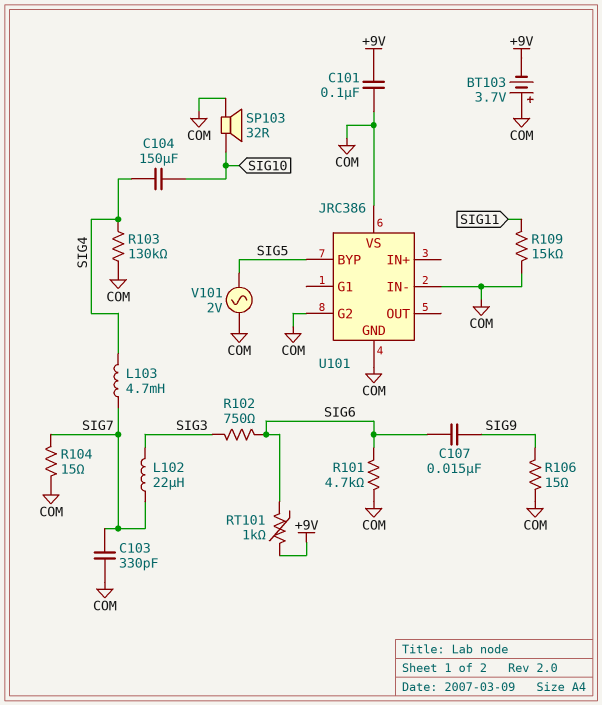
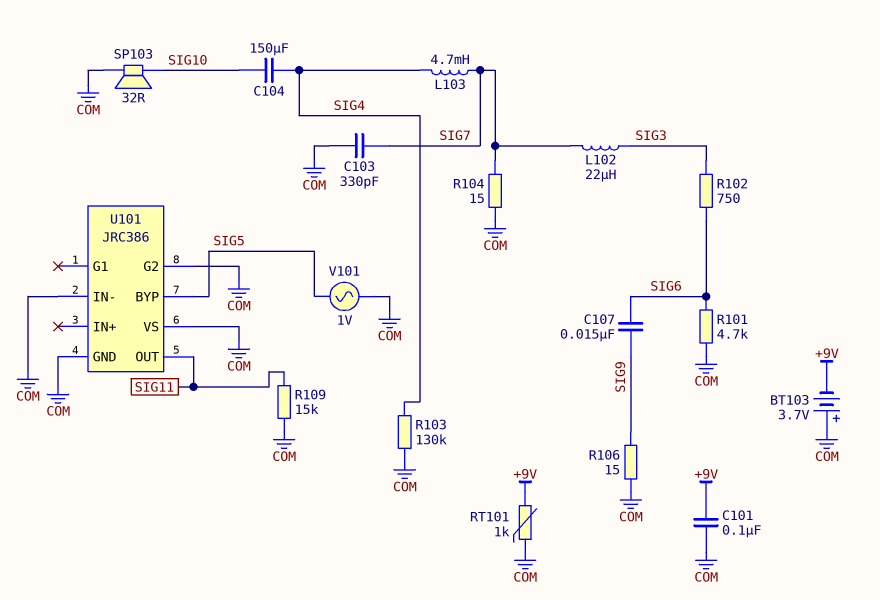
RT101: 1k (+9V, SIG6) -> 1k (+9V, COM)
U101 pin OUT: none -> SIG11
V101: AC 2V (COM, SIG5) -> AC 1V (COM, SIG5)

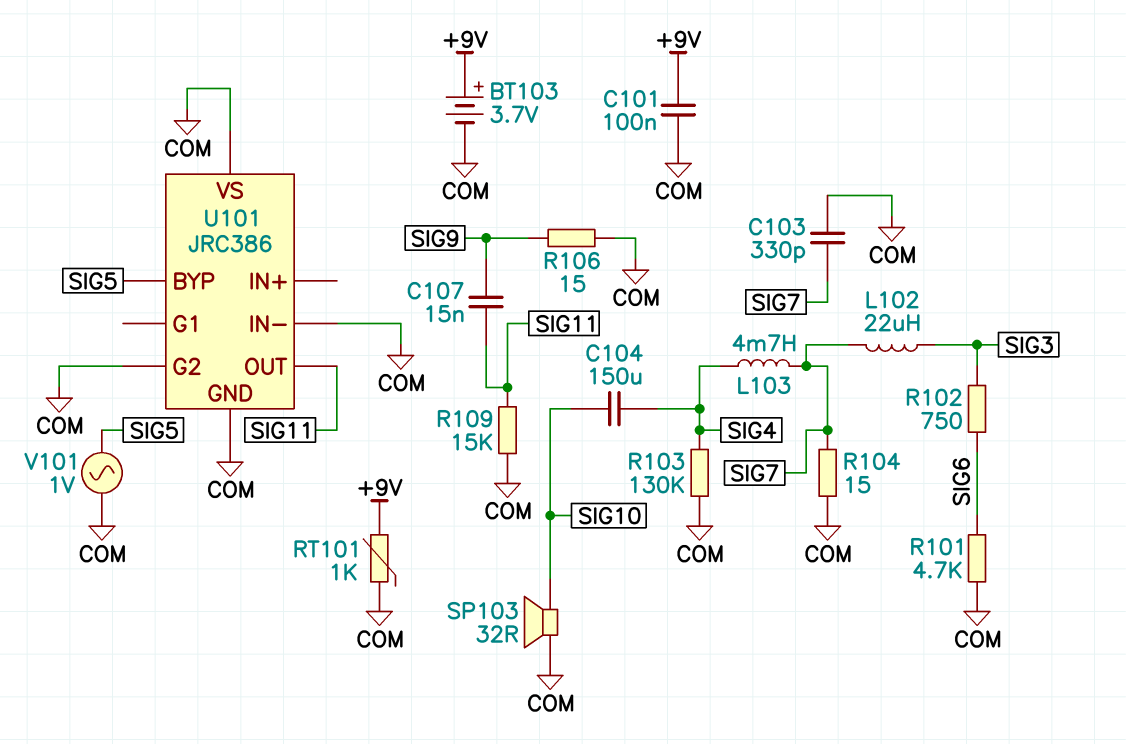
BT103: 3.7V (plus COM, minus +9V) -> 3.7V (plus +9V, minus COM)
C107: 15nF (SIG6, SIG9) -> 15nF (SIG9, SIG11)

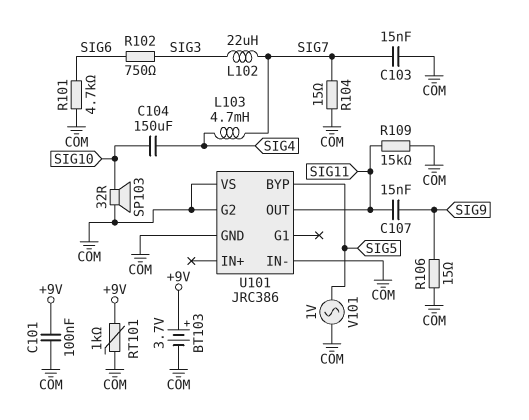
C103: 330pF (COM, SIG7) -> 15nF (COM, SIG7)
R103: 130k (COM, SIG4) -> none

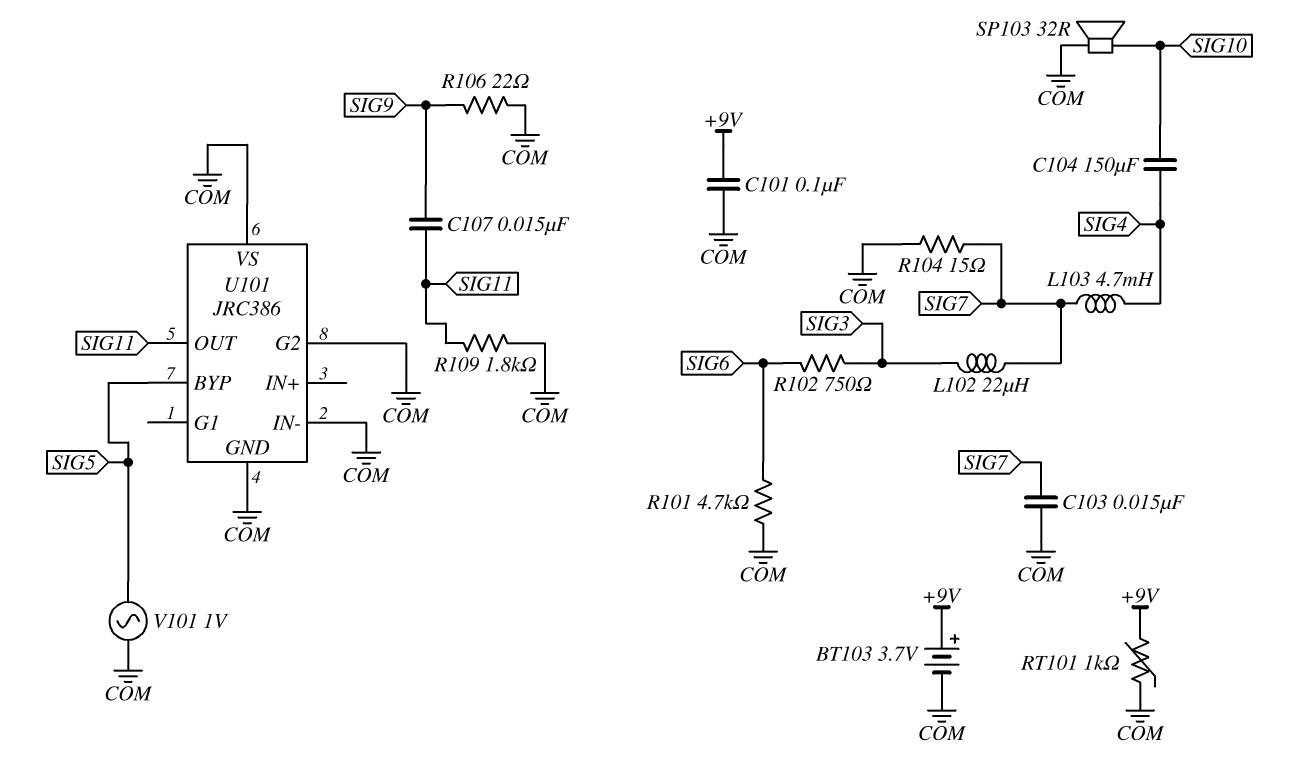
R106: 15 (COM, SIG9) -> 22 (COM, SIG9)
R109: 15k (COM, SIG11) -> 1.8k (COM, SIG11)

